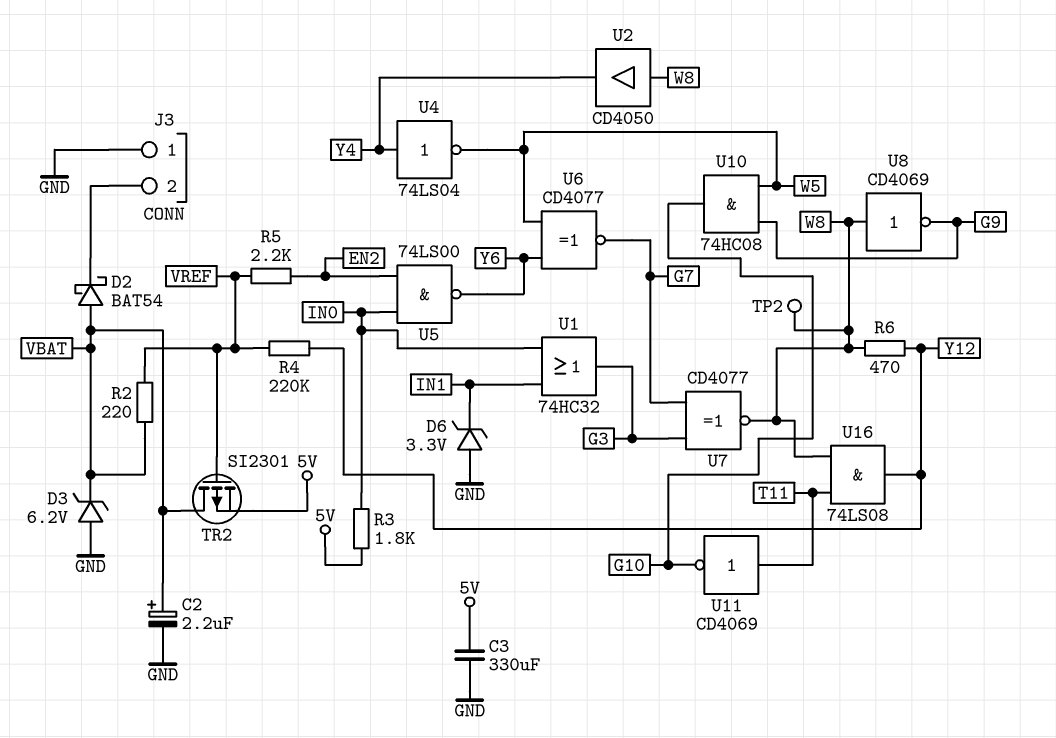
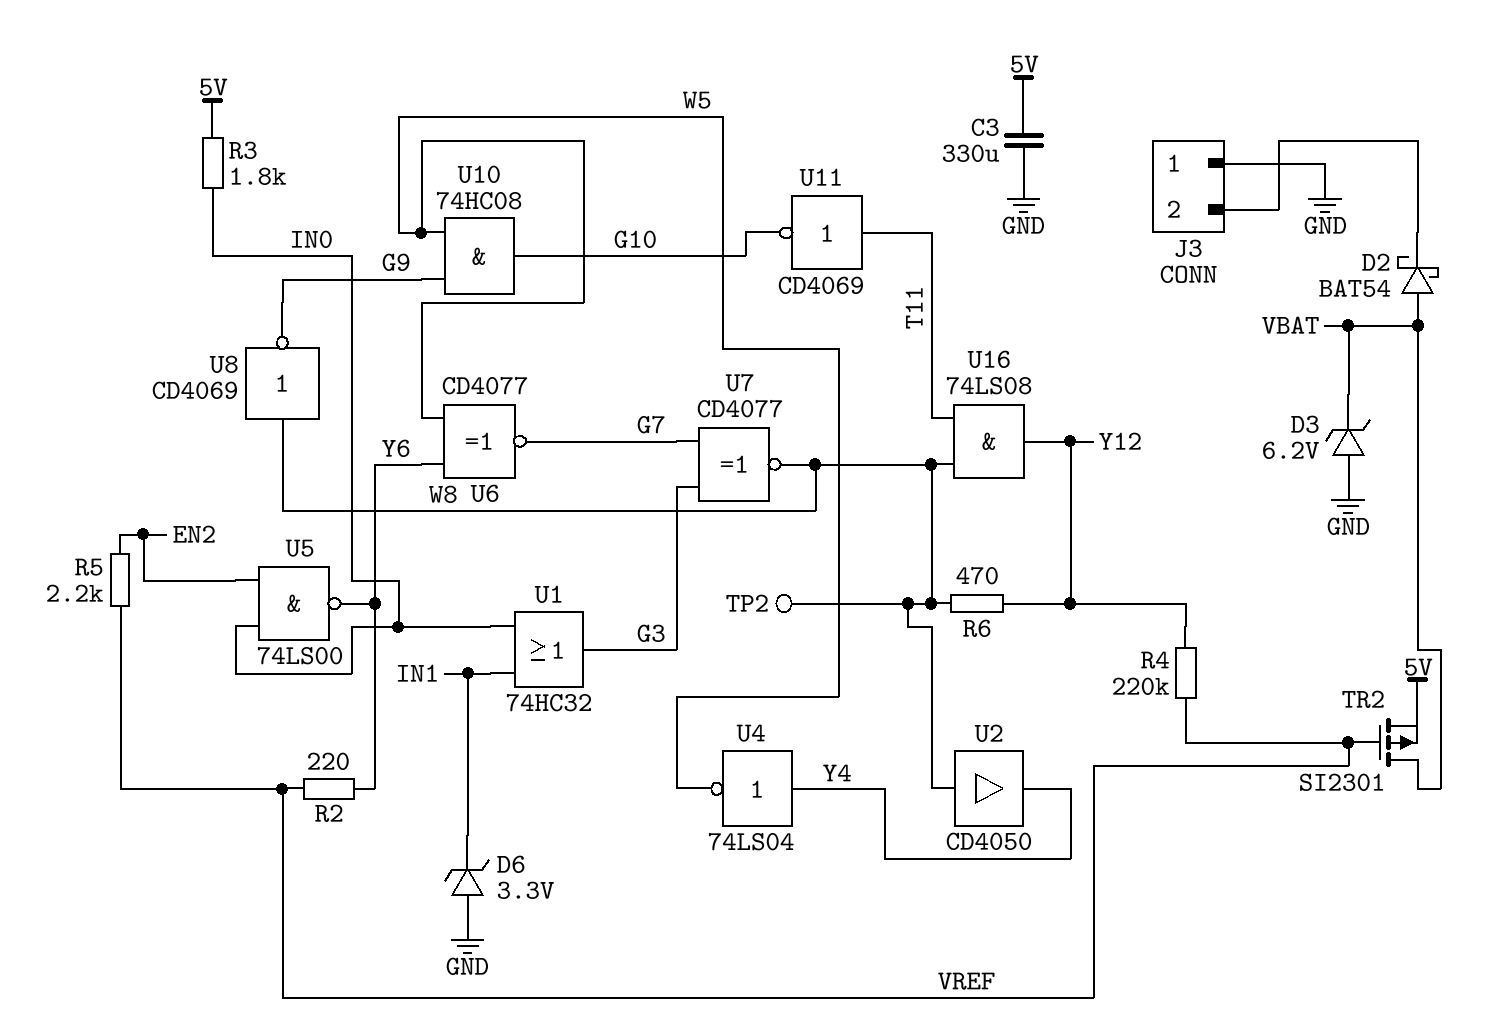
C2: 2.2uF (plus VBAT, minus GND) -> none
R2: 220 (VBAT, VREF) -> 220 (VREF, Y6)

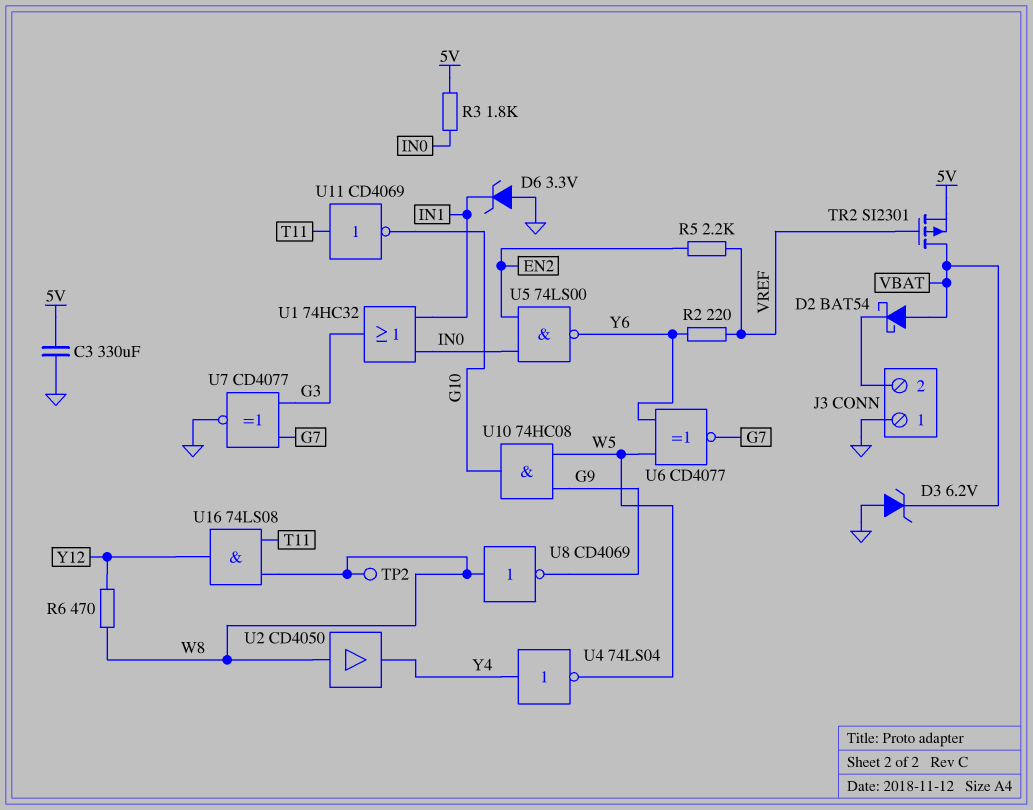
R4: 220k (VREF, Y12) -> none
U7: XNOR CD4077 (in G3, in G7, out W8) -> XNOR CD4077 (in G3, in G7, out GND)

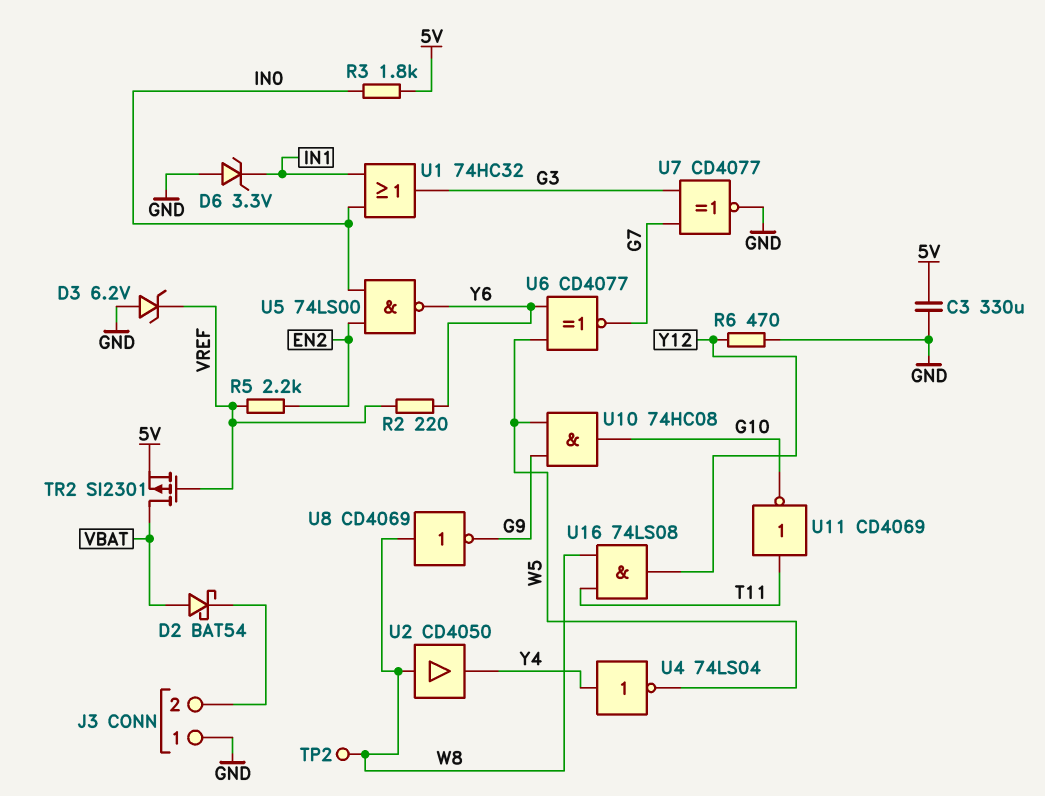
D3: zener 6.2V (A GND, K VBAT) -> zener 6.2V (A GND, K VREF)
R6: 470 (W8, Y12) -> 470 (GND, Y12)

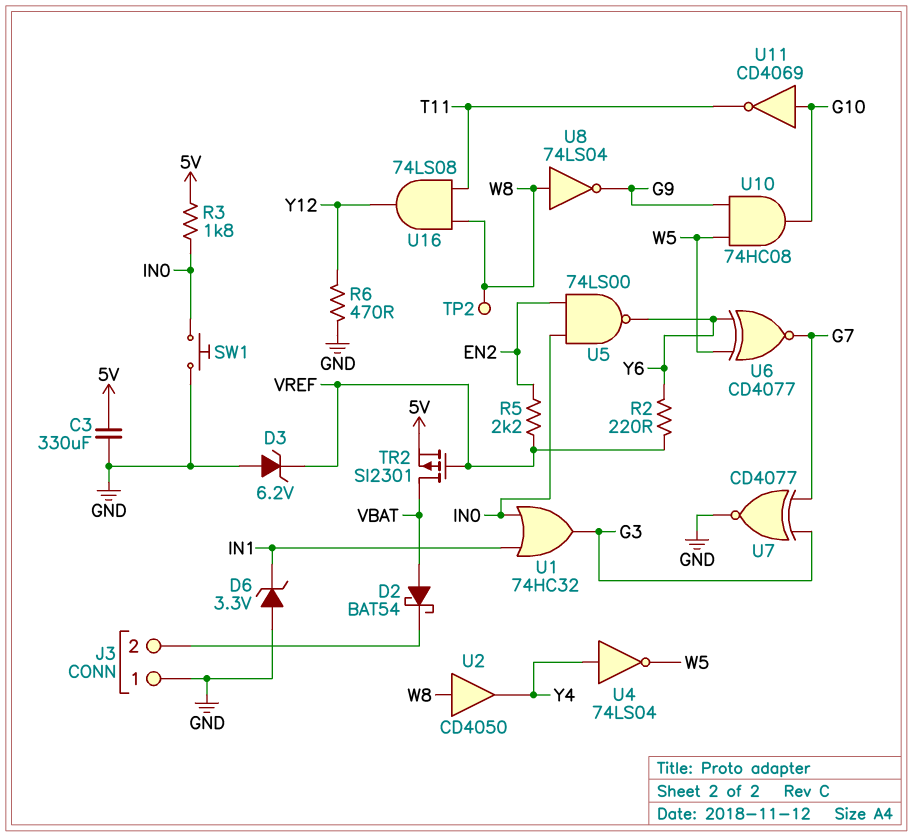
SW1: none -> button (GND, IN0)
U8: NOT CD4069 (in W8, out G9) -> NOT 74LS04 (in W8, out G9)
U11: NOT CD4069 (in T11, out G10) -> NOT CD4069 (in G10, out T11)

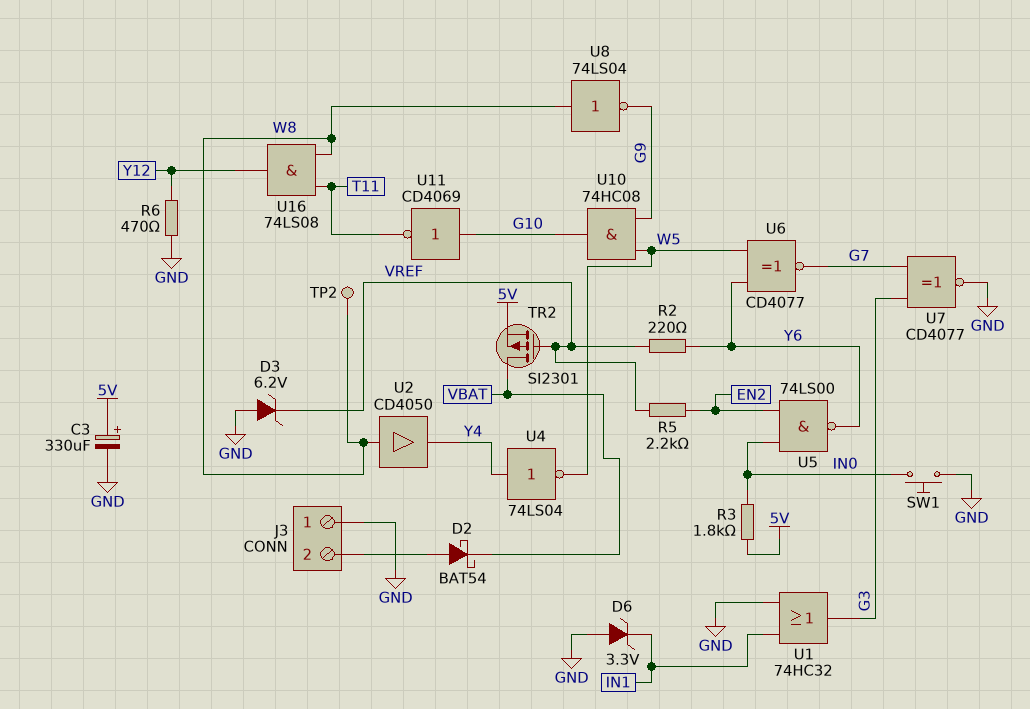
C3: 330uF (5V, GND) -> 330uF (plus 5V, minus GND)
D2: schottky BAT54 (A VBAT, K J3/2) -> schottky BAT54 (A J3/2, K VBAT)
U1: OR 74HC32 (in IN0, in IN1, out G3) -> OR 74HC32 (in GND, in IN1, out G3)

